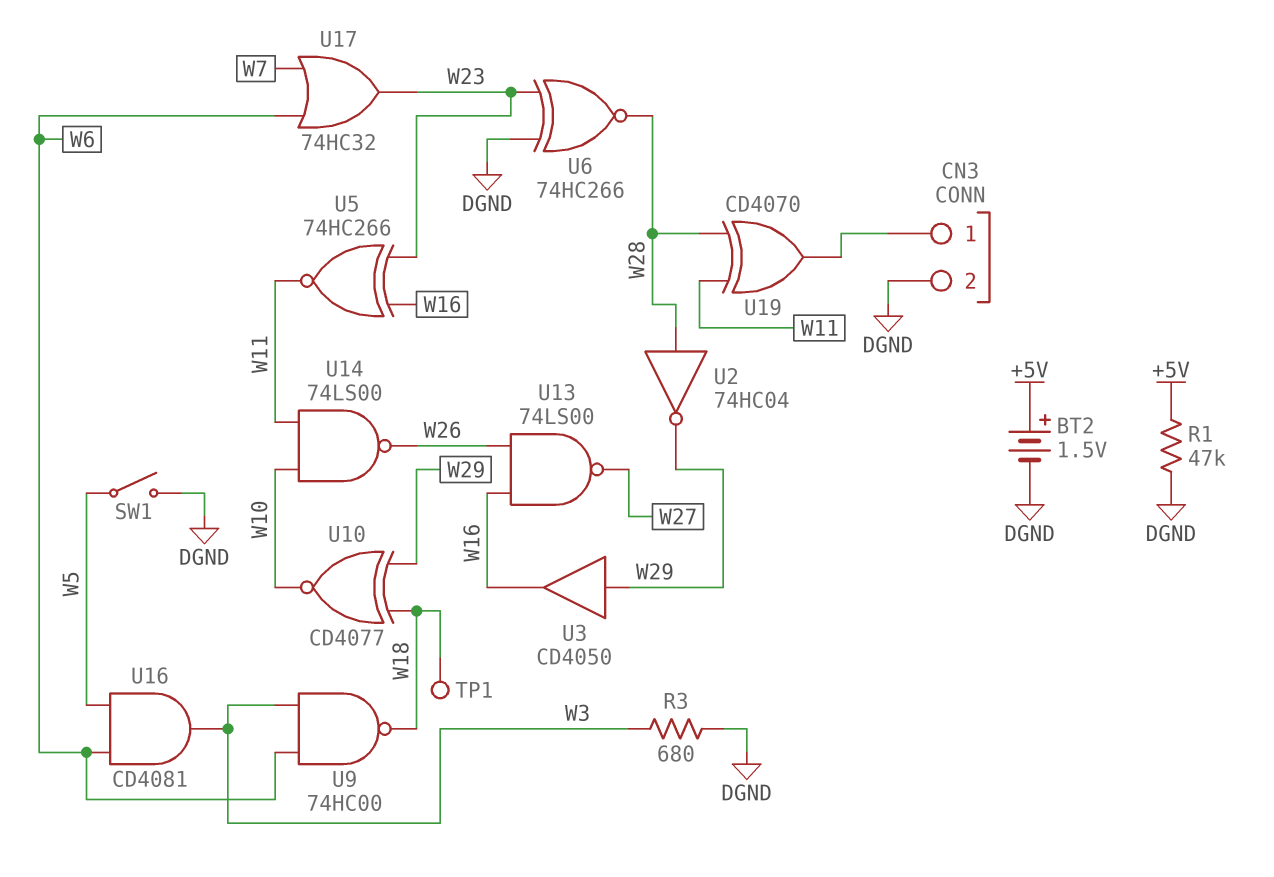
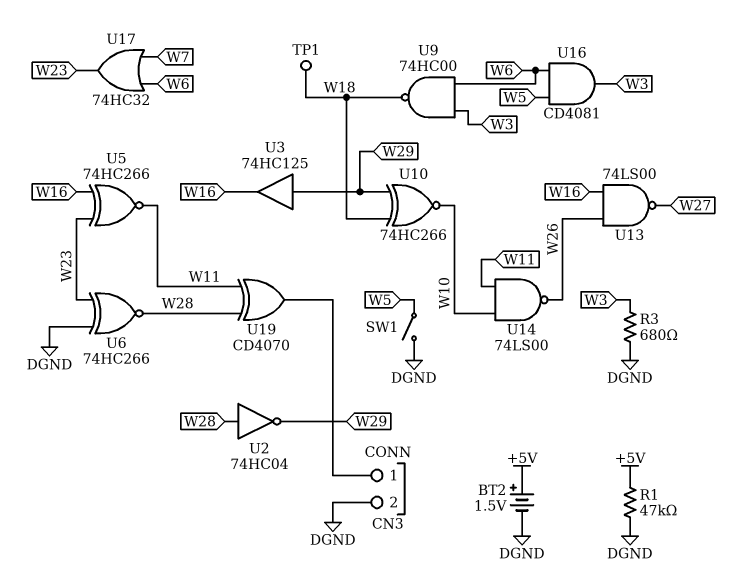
U3: buffer CD4050 (in W29, out W16) -> buffer 74HC125 (in W29, out W16)
U10: XNOR CD4077 (in W18, in W29, out W10) -> XNOR 74HC266 (in W18, in W29, out W10)

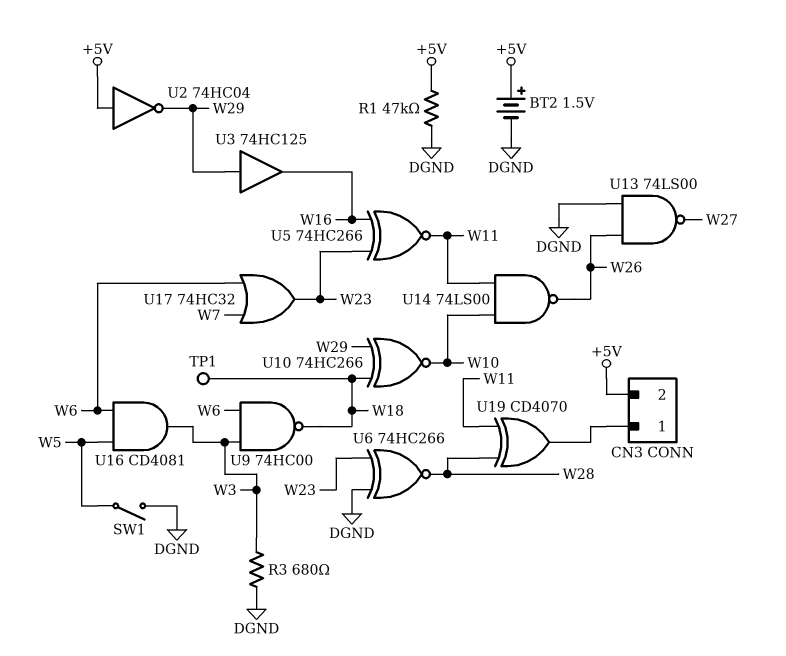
CN3 pin 2: DGND -> +5V
U2: NOT 74HC04 (in W28, out W29) -> NOT 74HC04 (in +5V, out W29)
U13: NAND 74LS00 (in W16, in W26, out W27) -> NAND 74LS00 (in DGND, in W26, out W27)

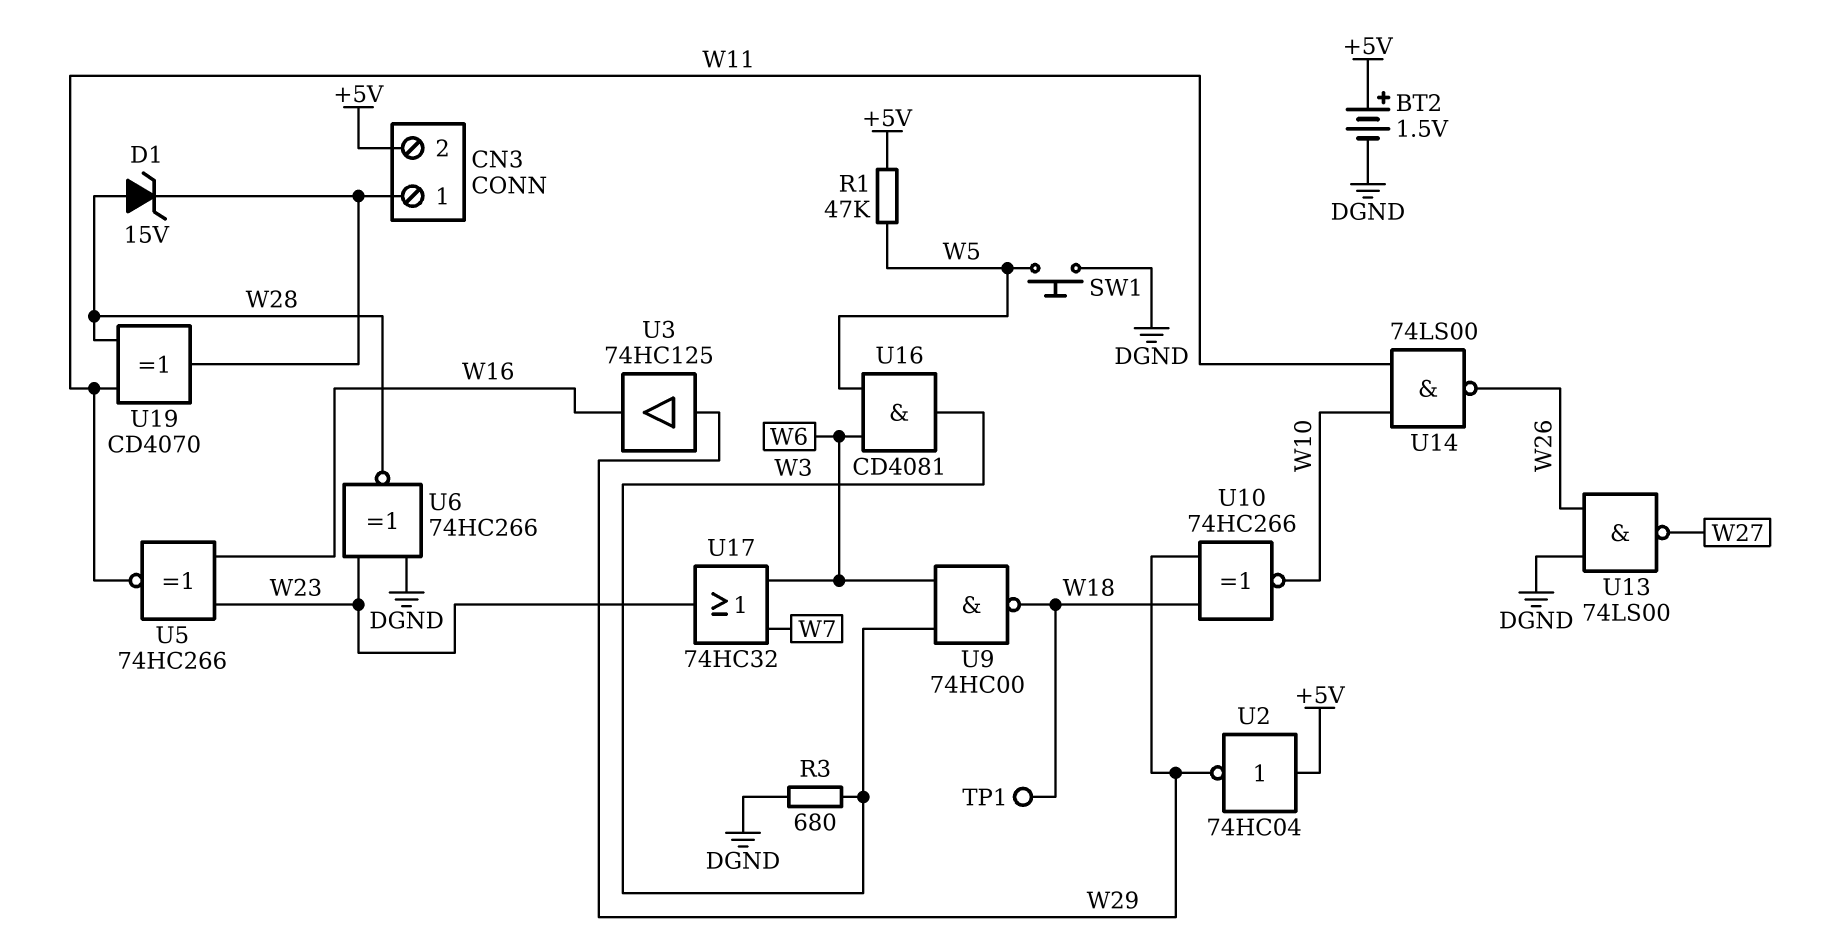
D1: none -> zener 15V (A W28, K CN3/1)
R1: 47k (+5V, DGND) -> 47k (+5V, W5)
SW1: switch (DGND, W5) -> button (DGND, W5)

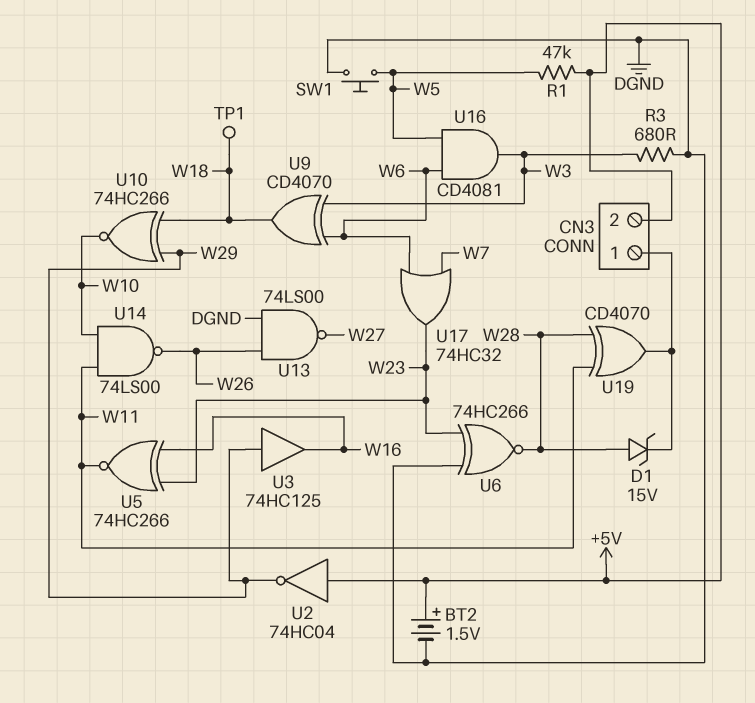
U9: NAND 74HC00 (in W3, in W6, out W18) -> XOR CD4070 (in W3, in W6, out W18)

